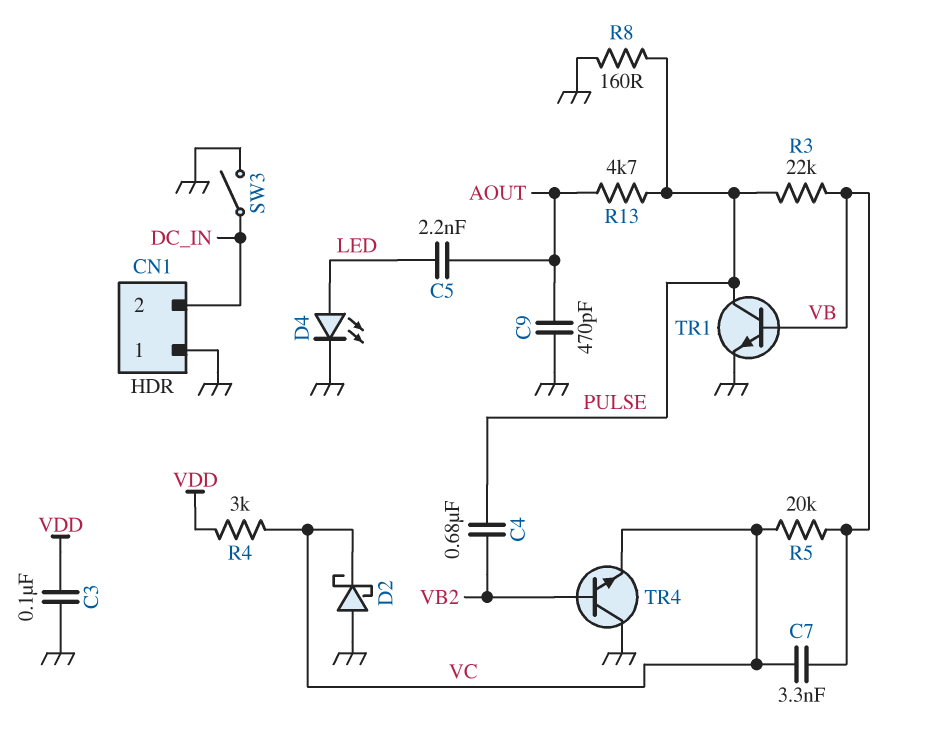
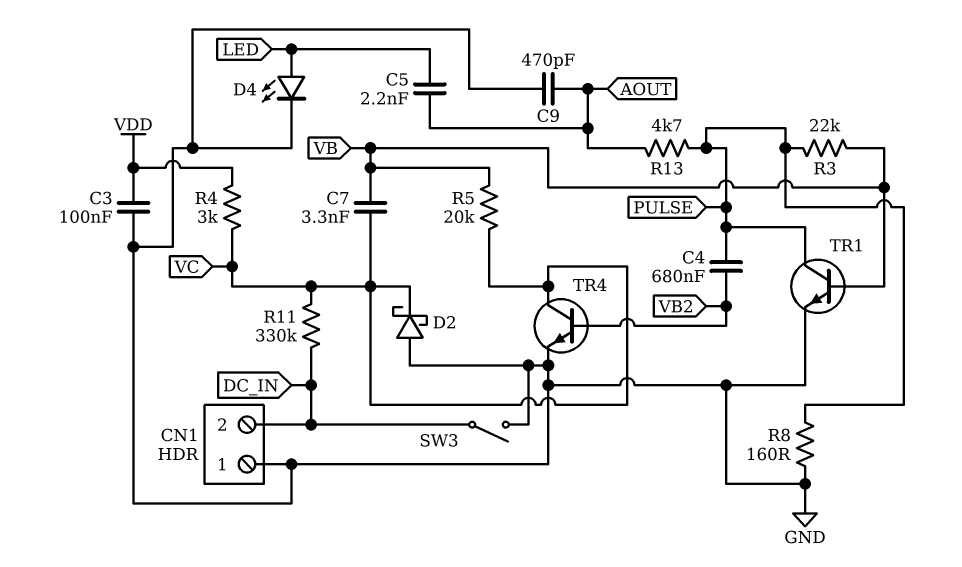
R11: none -> 330k (DC_IN, VC)
TR4: NPN (B VB2, C GND, E VC) -> NPN (B VB2, C VC, E GND)

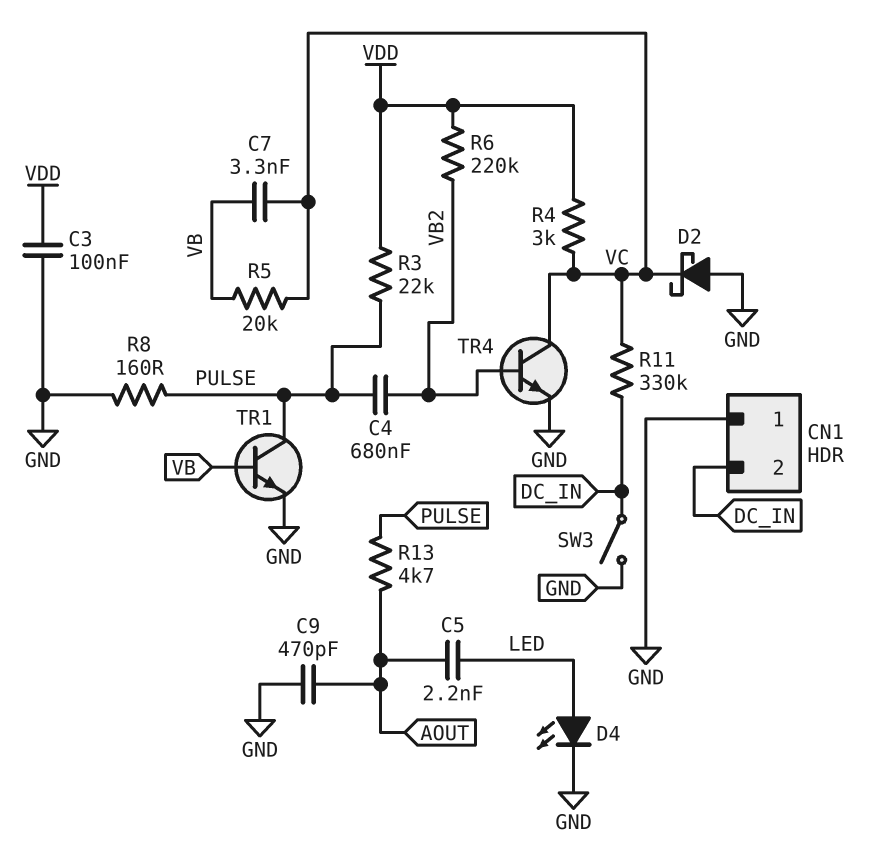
R3: 22k (PULSE, VB) -> 22k (PULSE, VDD)
R6: none -> 220k (VB2, VDD)

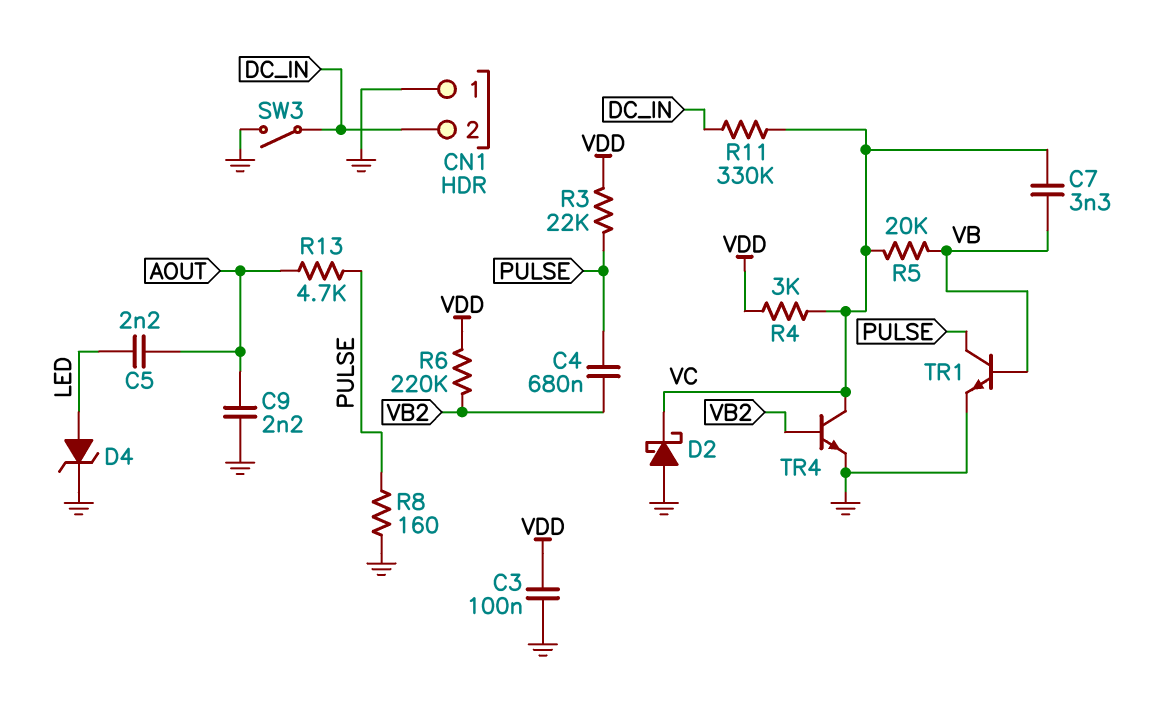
C9: 470pF (AOUT, GND) -> 2.2nF (AOUT, GND)
D4: LED (A LED, K GND) -> zener (A LED, K GND)

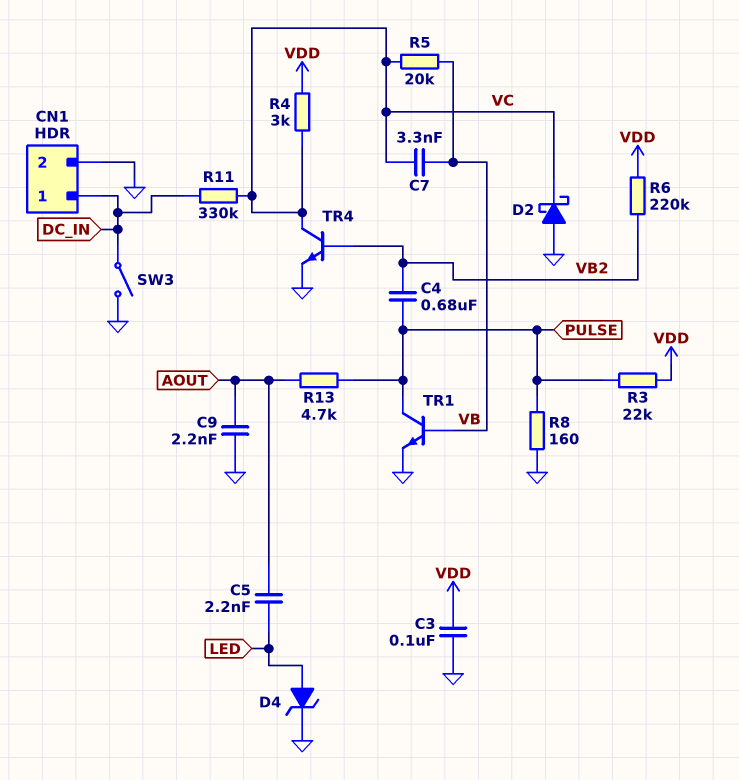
CN1 pin 1: GND -> DC_IN
CN1 pin 2: DC_IN -> GND

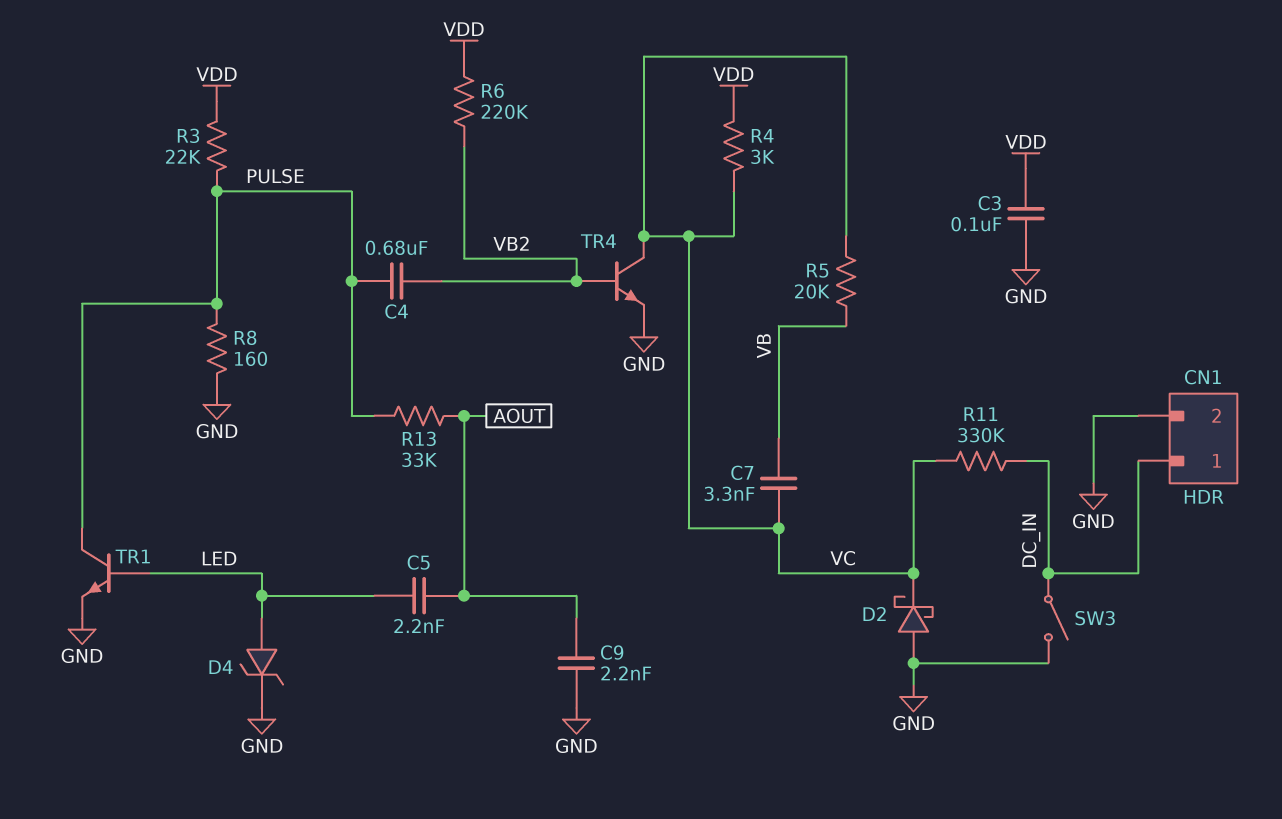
R13: 4.7k (AOUT, PULSE) -> 33k (AOUT, PULSE)
TR1: NPN (B VB, C PULSE, E GND) -> NPN (B LED, C PULSE, E GND)

